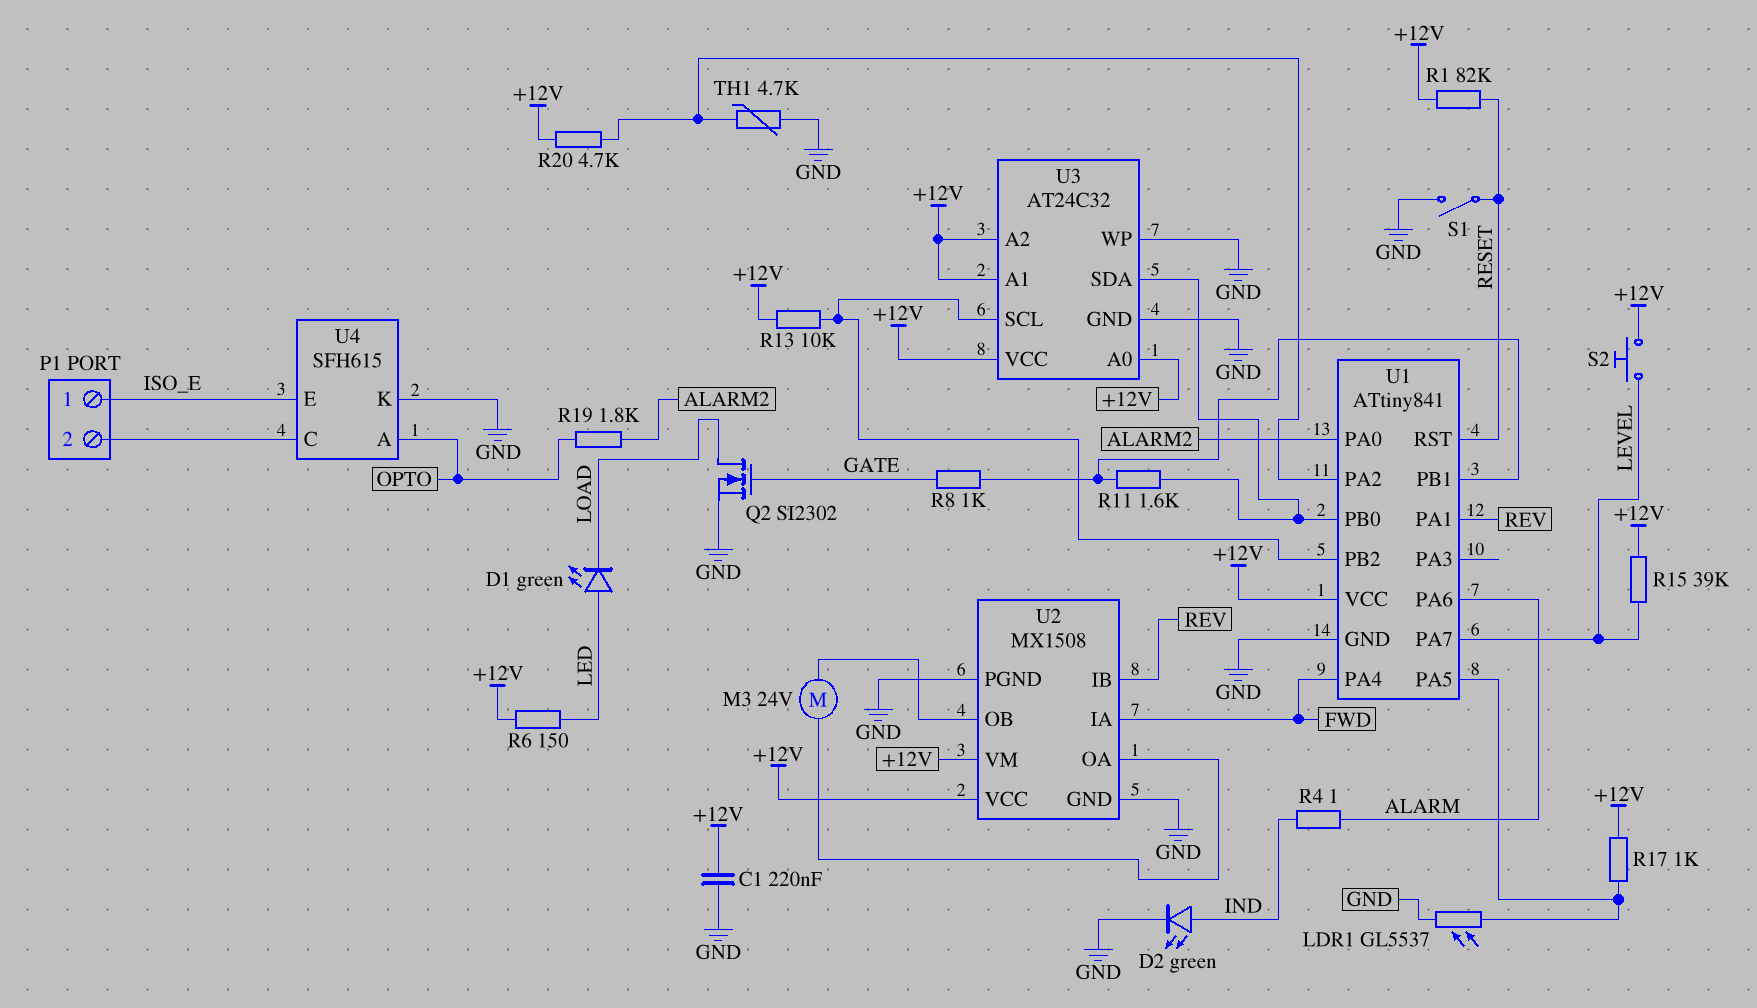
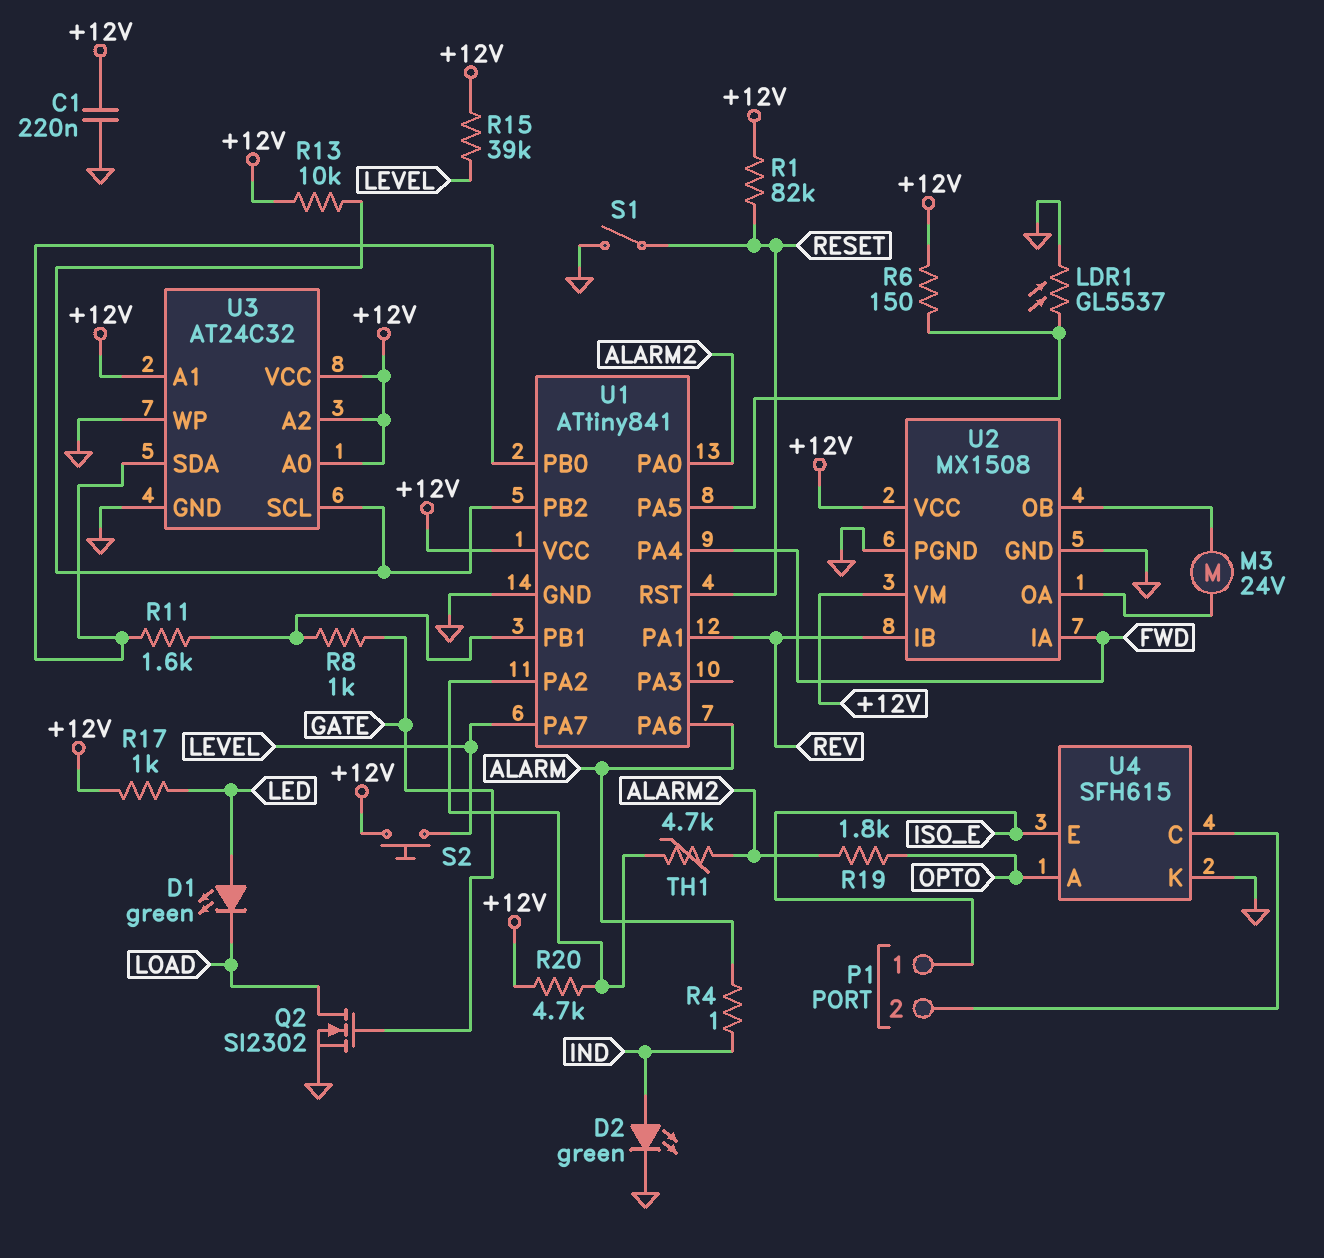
R6: 150 (+12V, LED) -> 150 (+12V, U1/PA5)
R17: 1k (+12V, U1/PA5) -> 1k (+12V, LED)
TH1: 4.7k (GND, U1/PA2) -> 4.7k (ALARM2, U1/PA2)

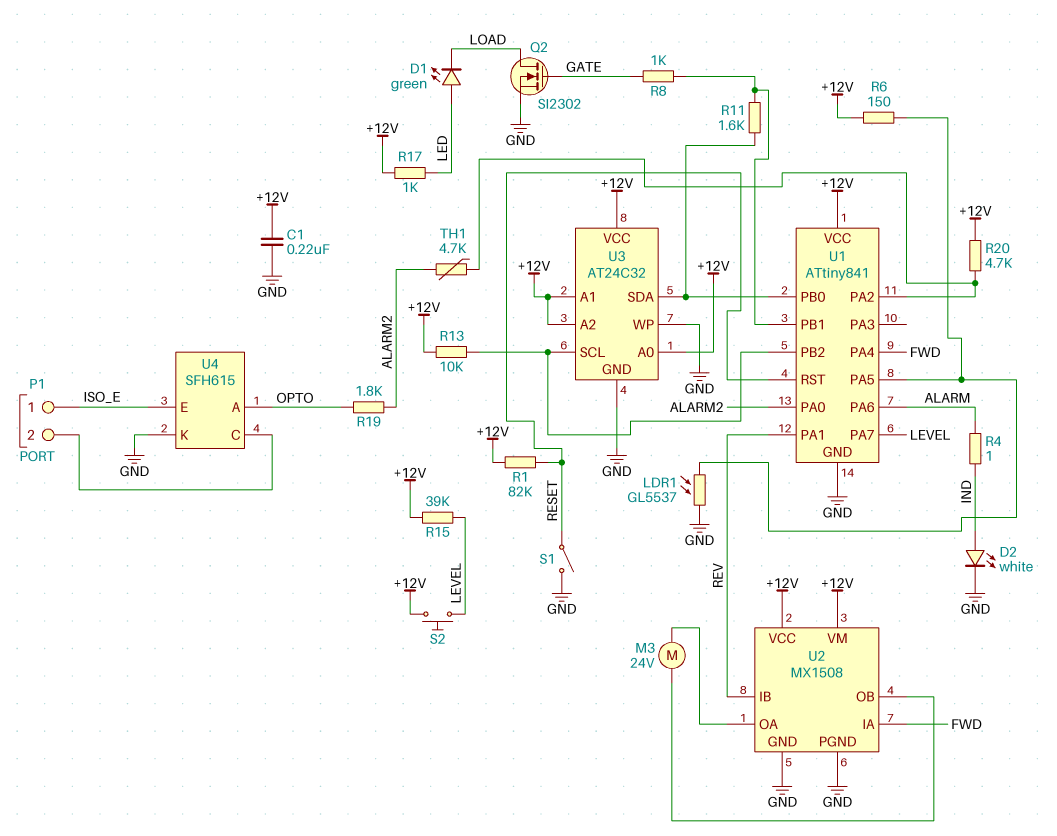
D2: LED green (A IND, K GND) -> LED white (A IND, K GND)

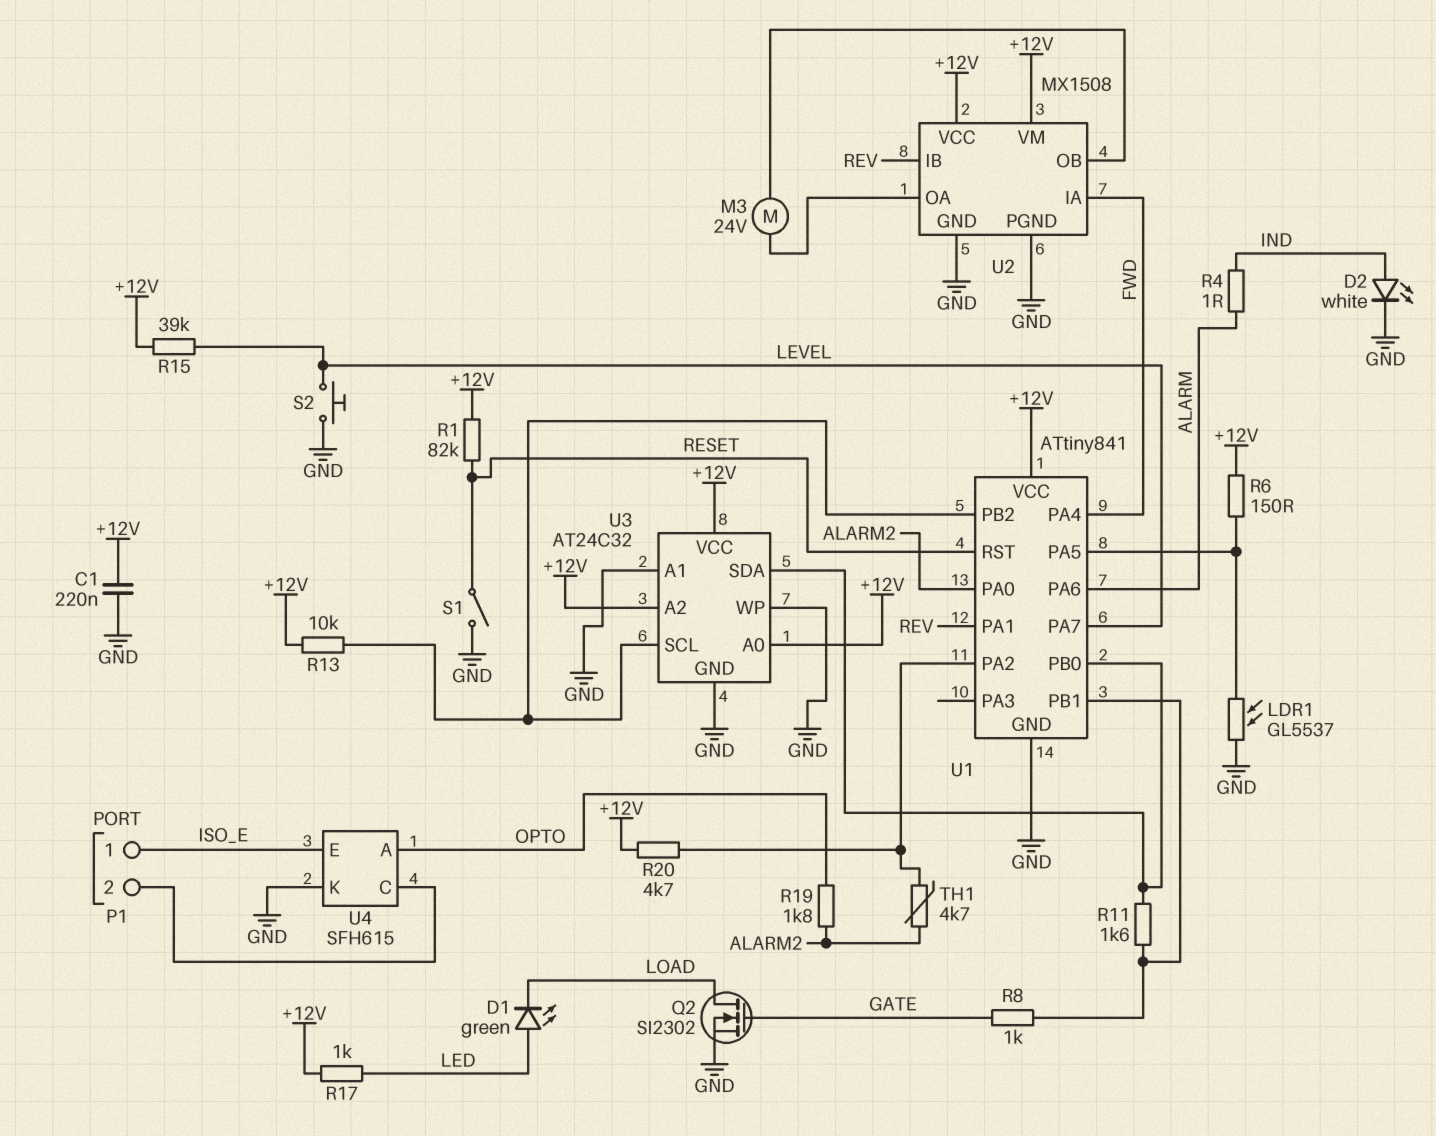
S2: button (+12V, LEVEL) -> button (GND, LEVEL)
U3 pin A1: +12V -> GND

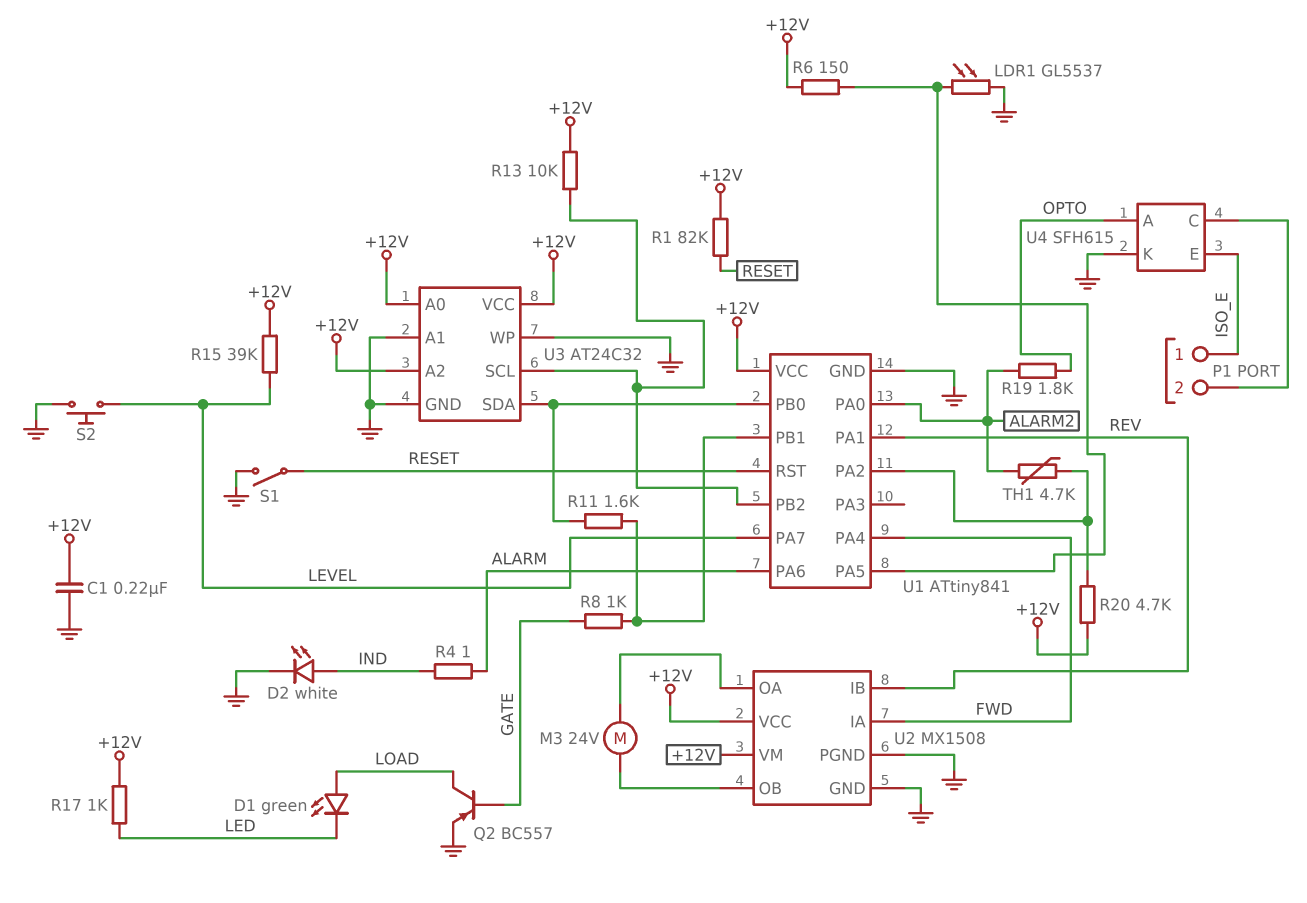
D1: LED green (A LED, K LOAD) -> LED green (A LOAD, K LED)
Q2: NMOS SI2302 (G GATE, D LOAD, S GND) -> PNP BC557 (B GATE, C LOAD, E GND)

